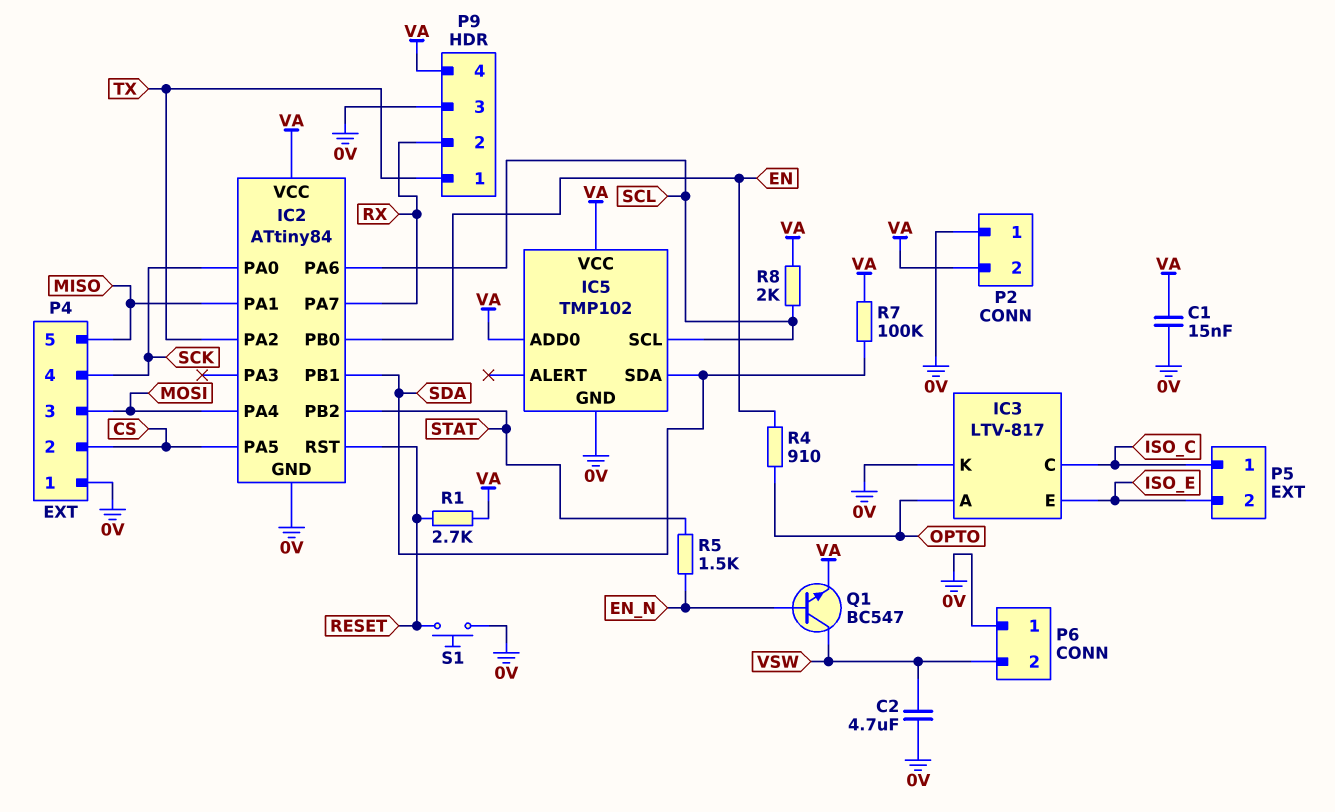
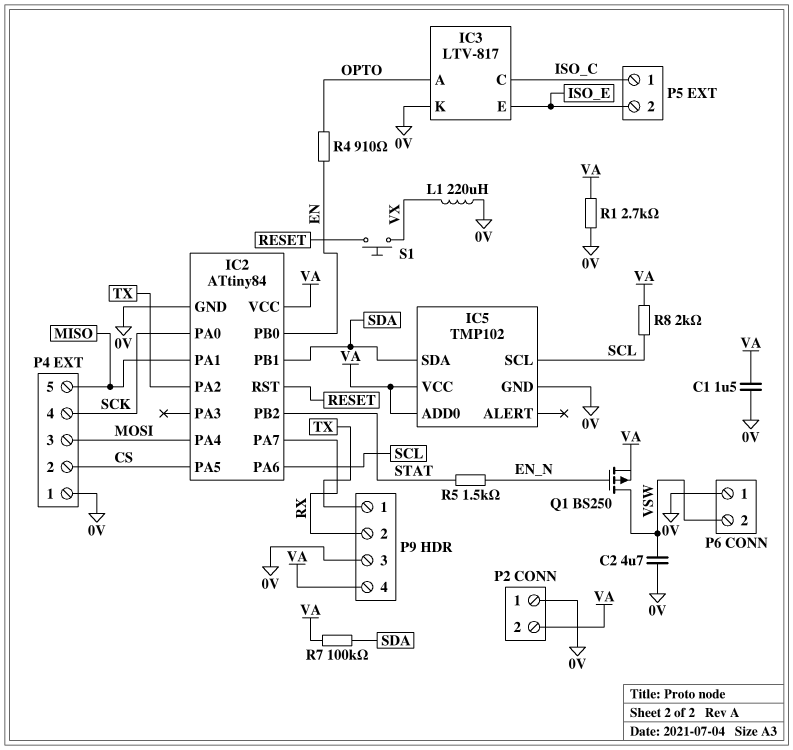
C1: 15nF (0V, VA) -> 1.5uF (0V, VA)
L1: none -> 220uH (0V, VX)
Q1: NPN BC547 (B EN_N, C VSW, E VA) -> PMOS BS250 (G EN_N, D VSW, S VA)
R1: 2.7k (RESET, VA) -> 2.7k (0V, VA)
S1: button (0V, RESET) -> button (RESET, VX)

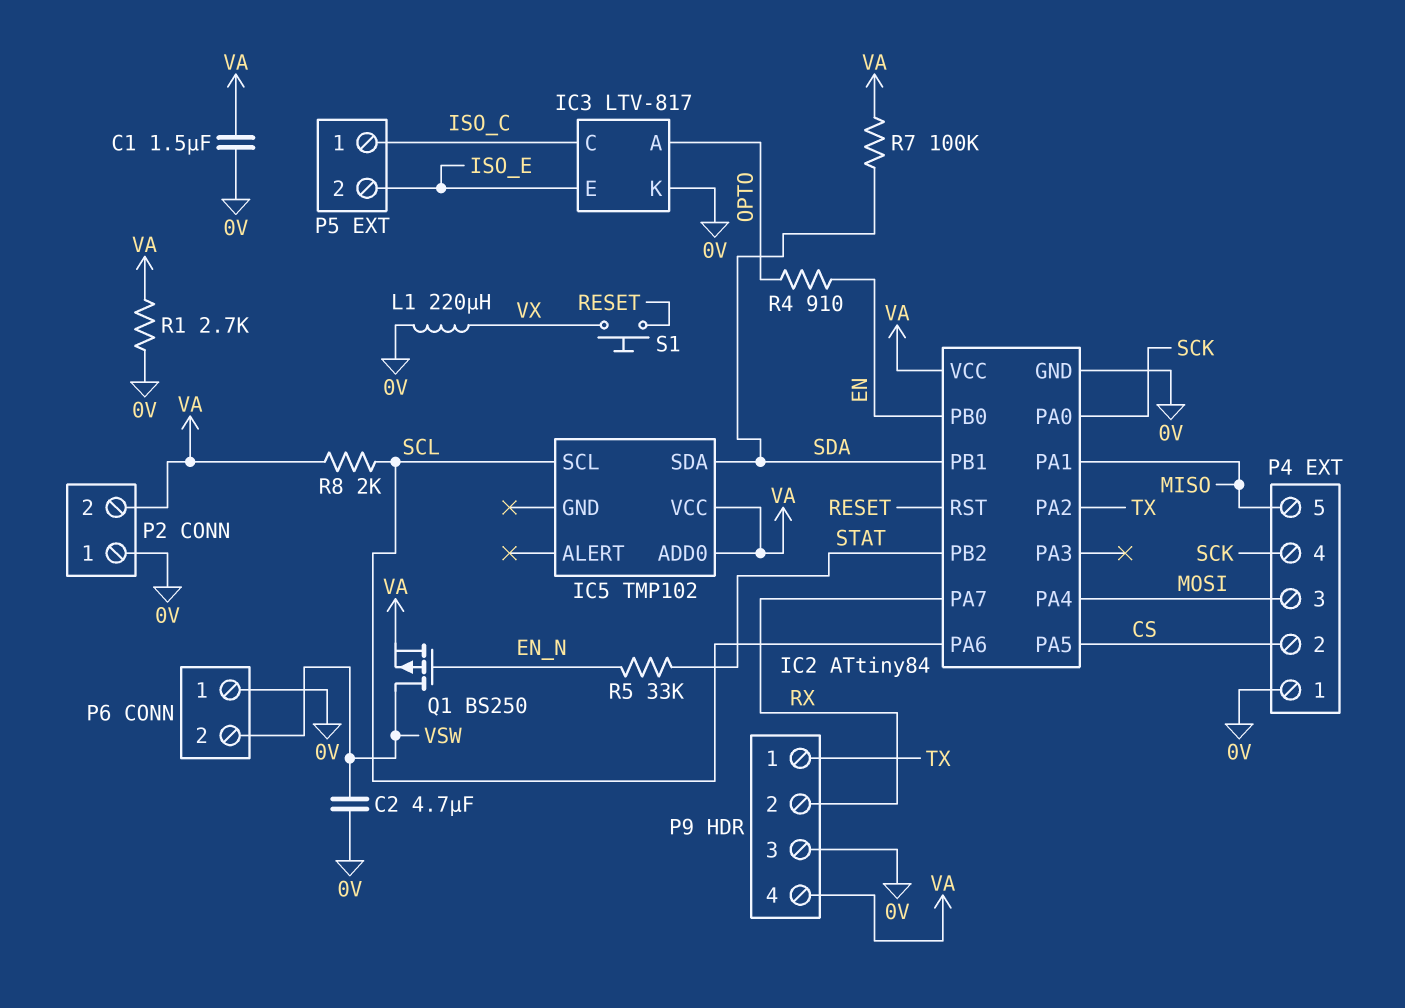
IC5 pin GND: 0V -> none
R5: 1.5k (EN_N, STAT) -> 33k (EN_N, STAT)

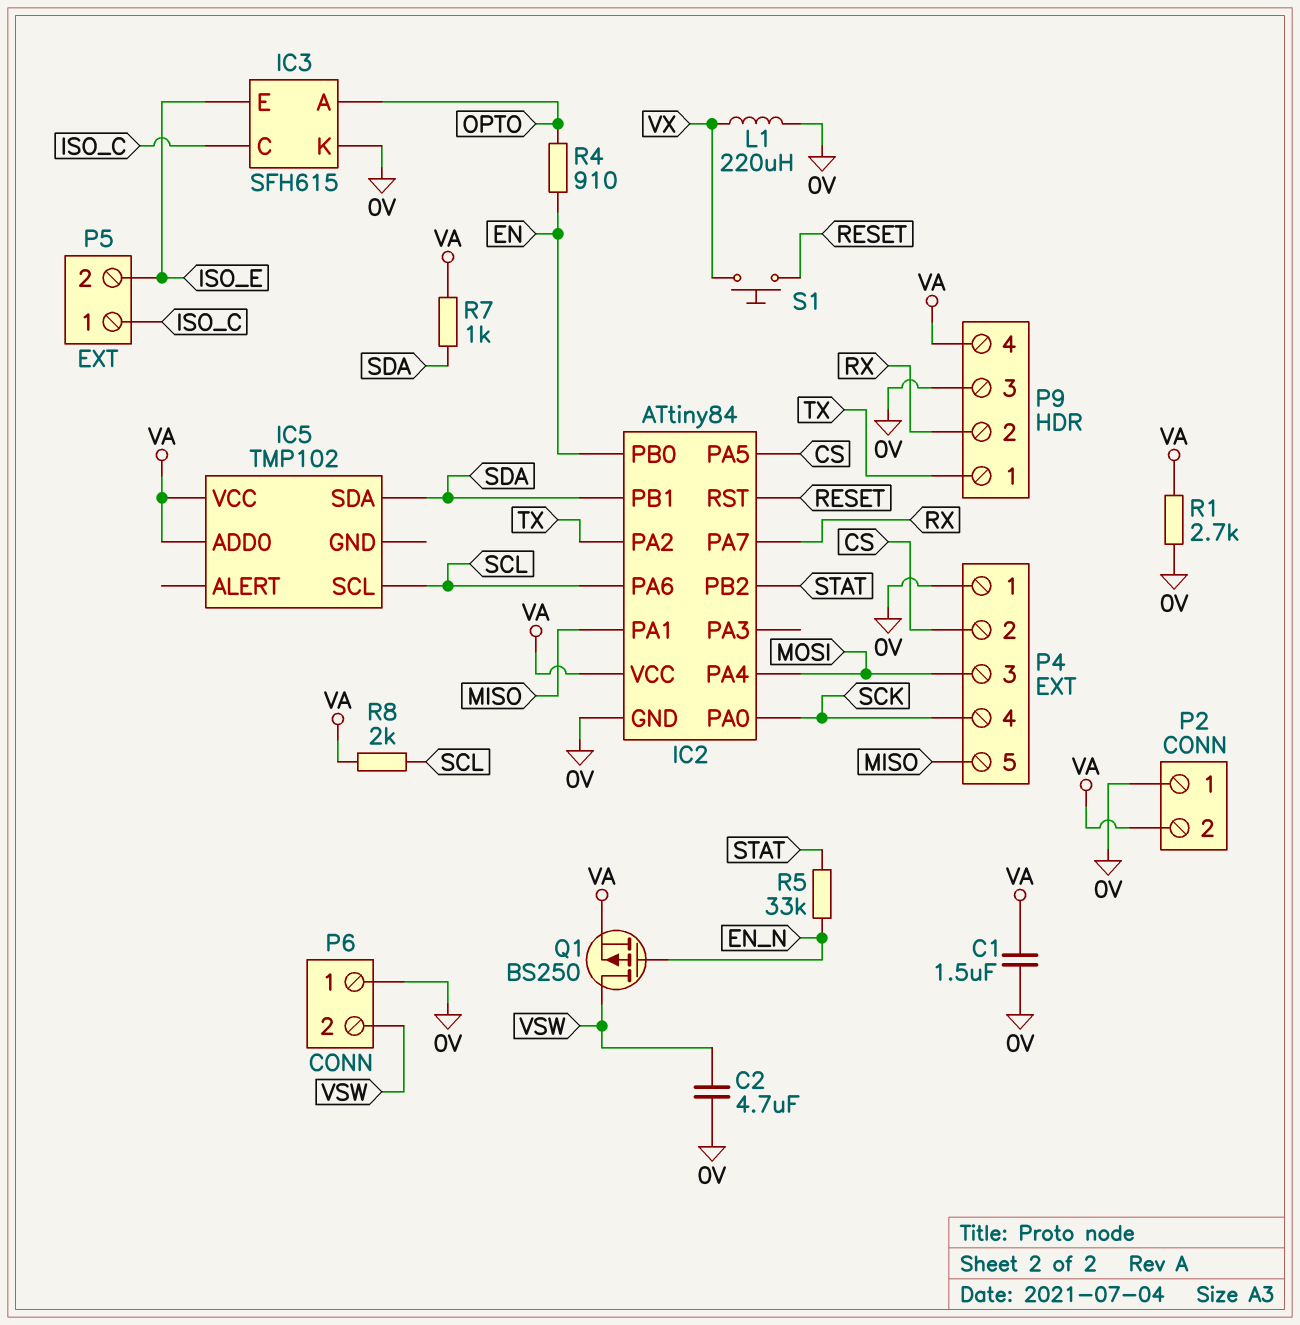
IC3: LTV-817 -> SFH615
R7: 100k (SDA, VA) -> 1k (SDA, VA)

